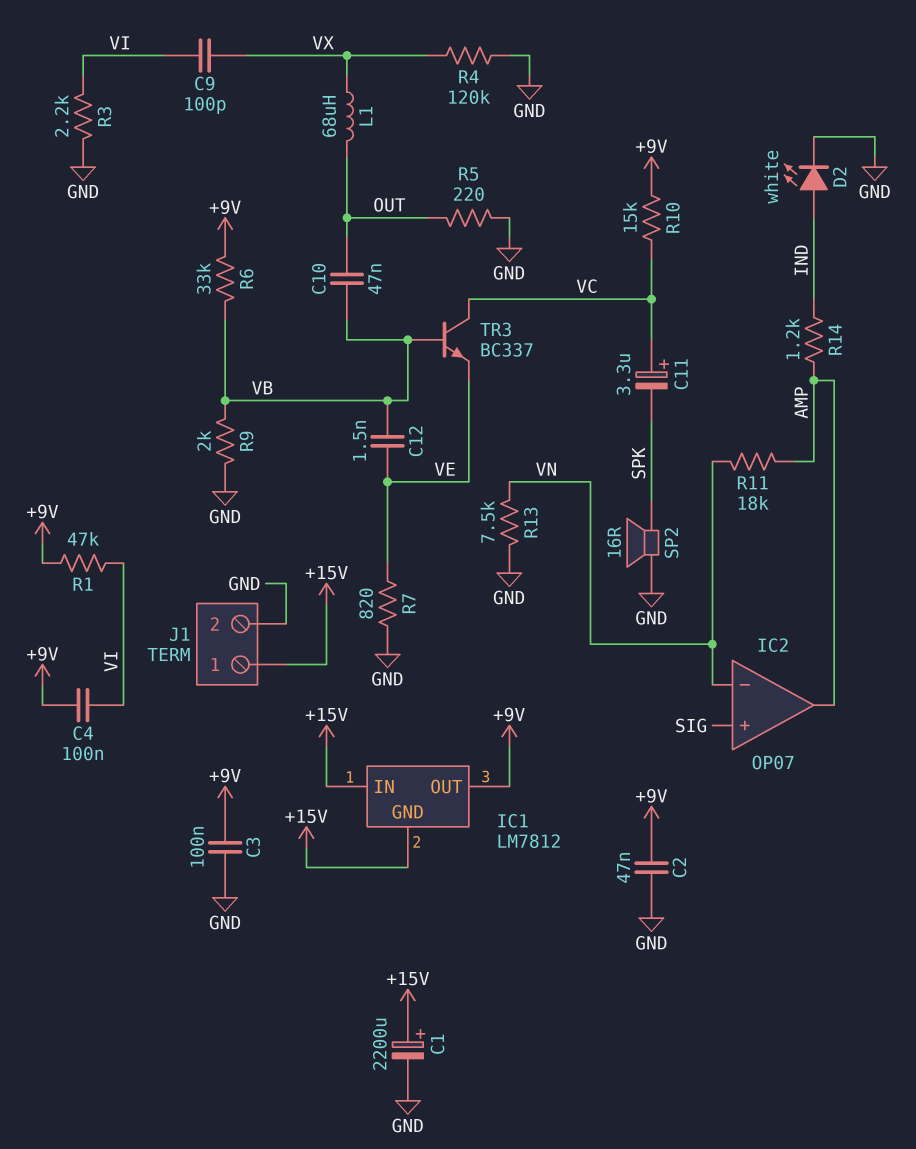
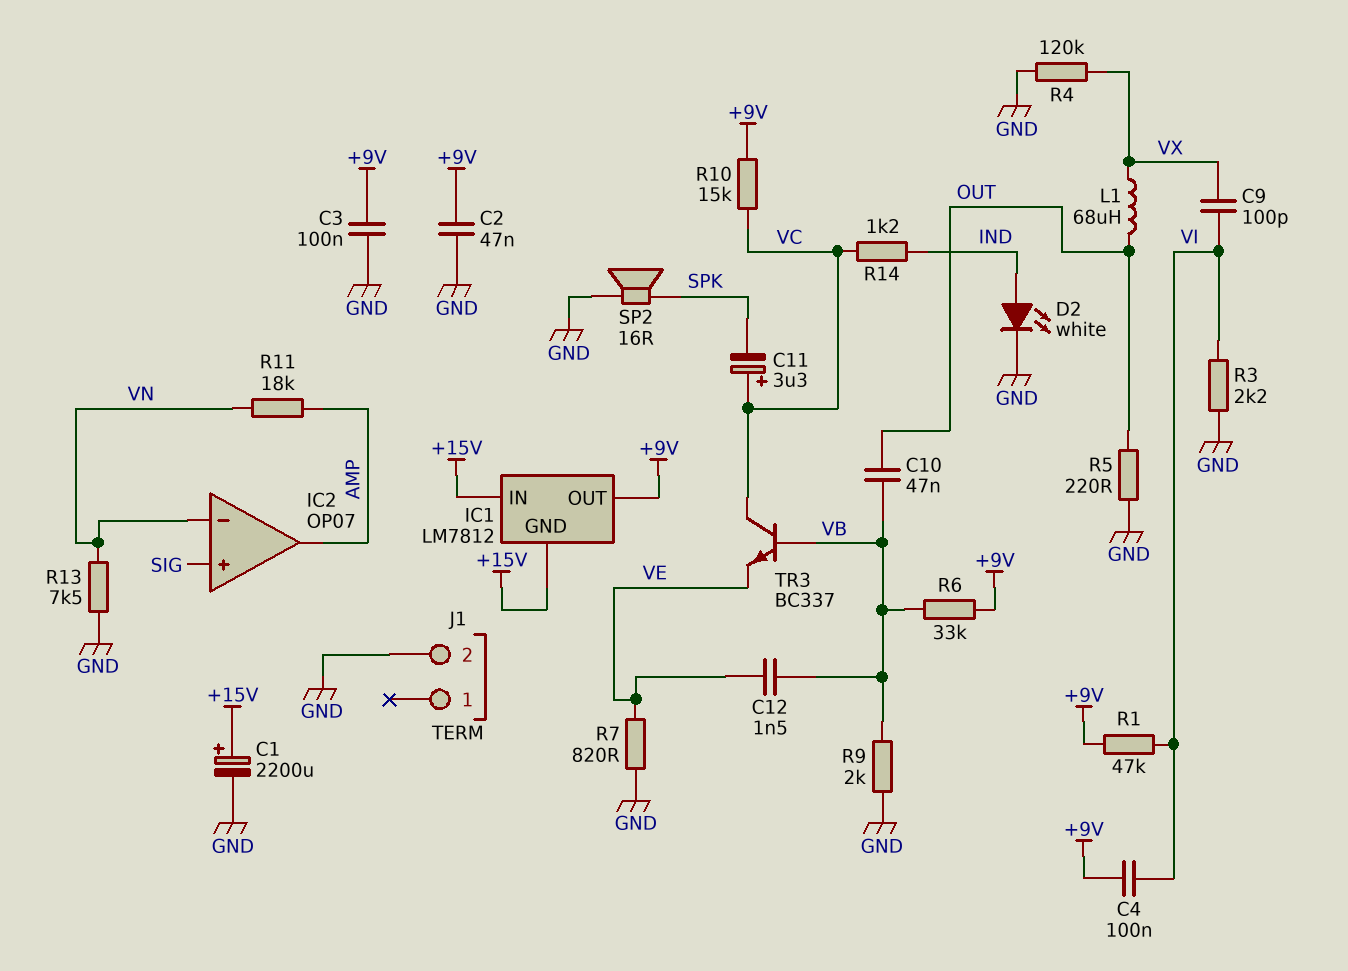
J1 pin 1: +15V -> none
R14: 1.2k (AMP, IND) -> 1.2k (IND, VC)

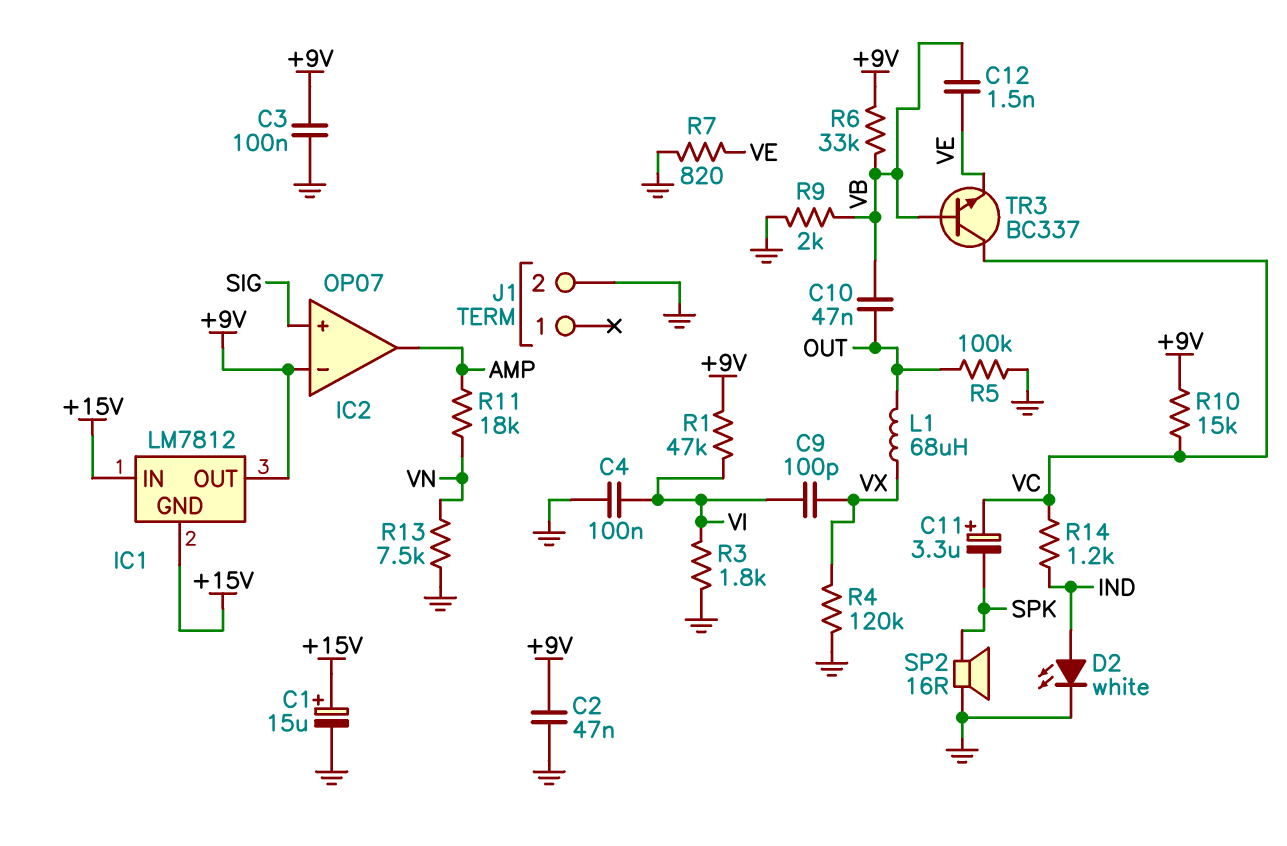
C1: 2200uF (plus +15V, minus GND) -> 15uF (plus +15V, minus GND)
C4: 100nF (+9V, VI) -> 100nF (GND, VI)
IC2 pin in-: VN -> +9V
R3: 2.2k (GND, VI) -> 1.8k (GND, VI)
R5: 220 (GND, OUT) -> 100k (GND, OUT)

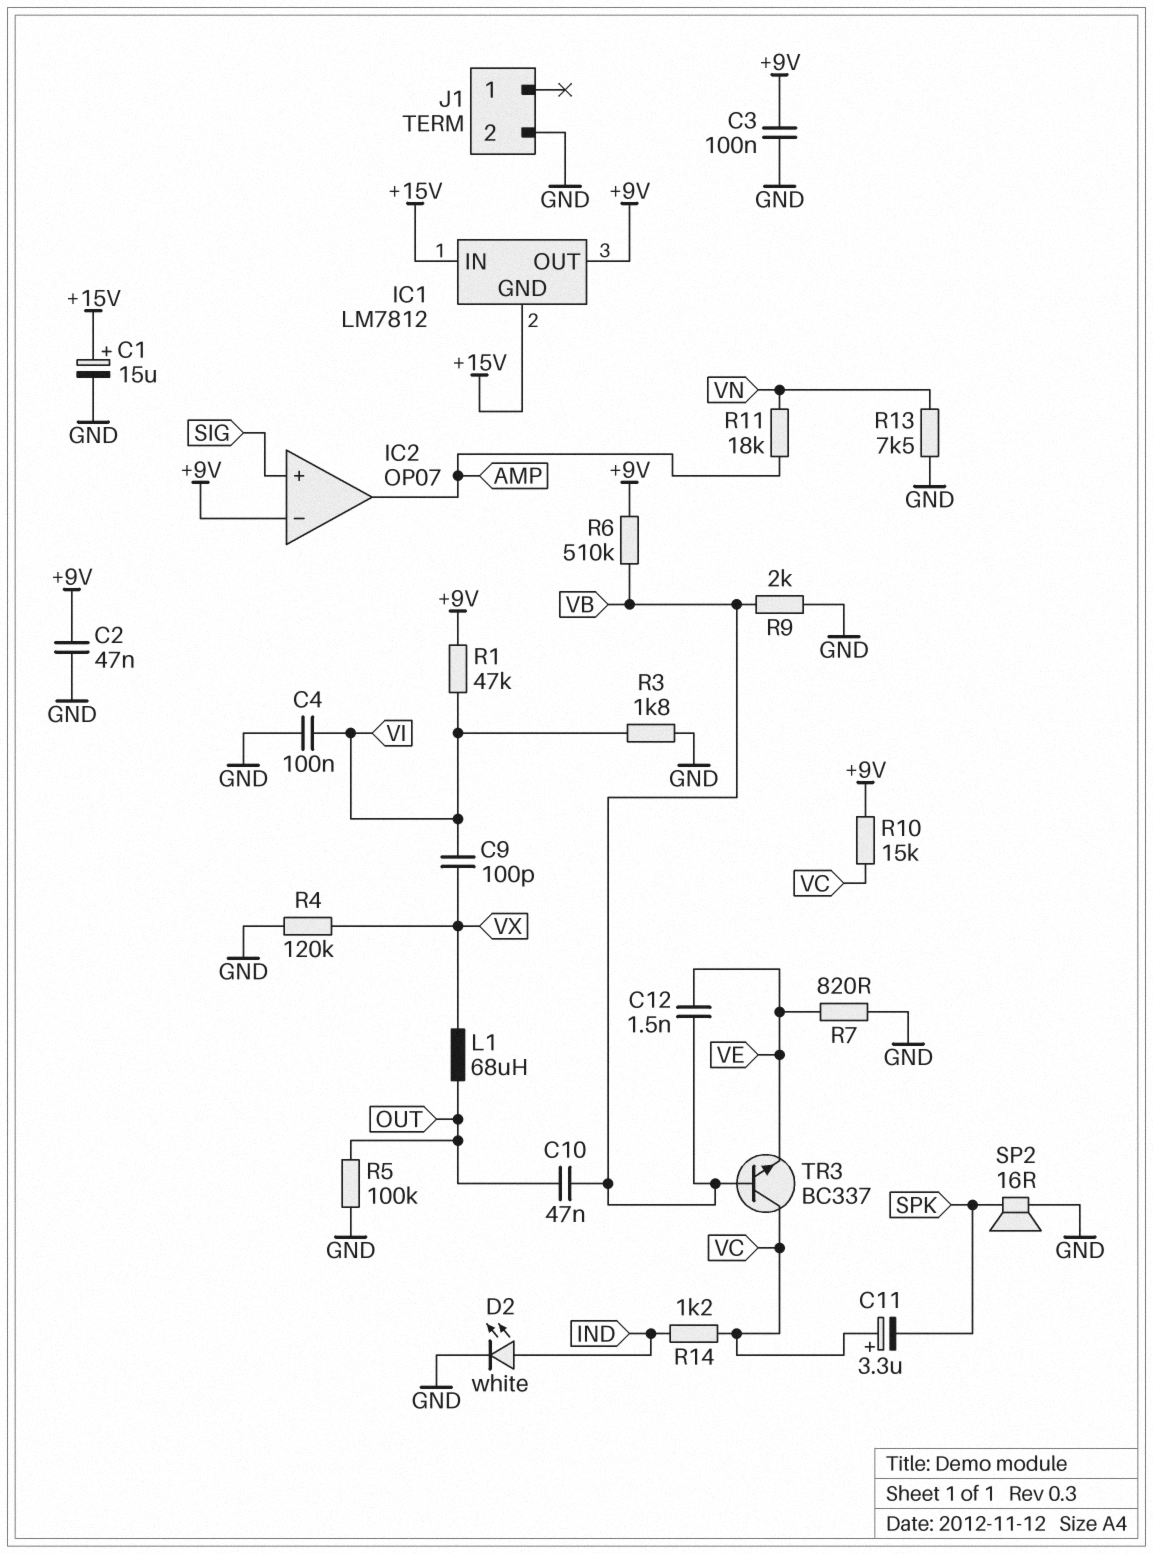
R6: 33k (+9V, VB) -> 510k (+9V, VB)

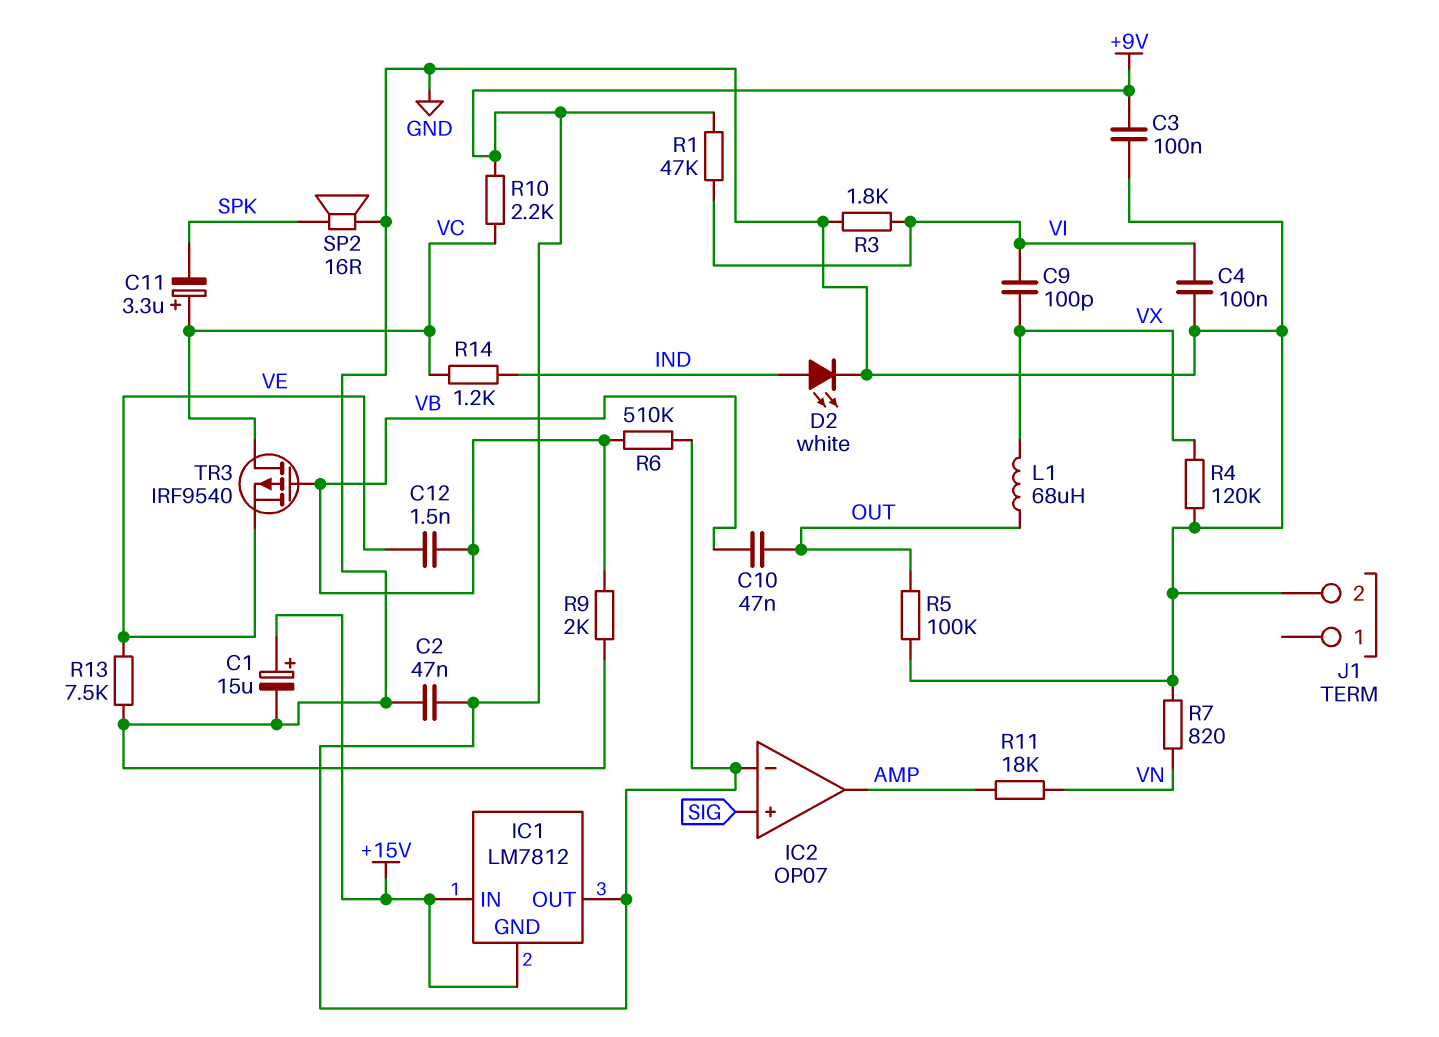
R7: 820 (GND, VE) -> 820 (GND, VN)
R10: 15k (+9V, VC) -> 2.2k (+9V, VC)
R13: 7.5k (GND, VN) -> 7.5k (GND, VE)
TR3: NPN BC337 (B VB, C VC, E VE) -> PMOS IRF9540 (G VB, D VC, S VE)

